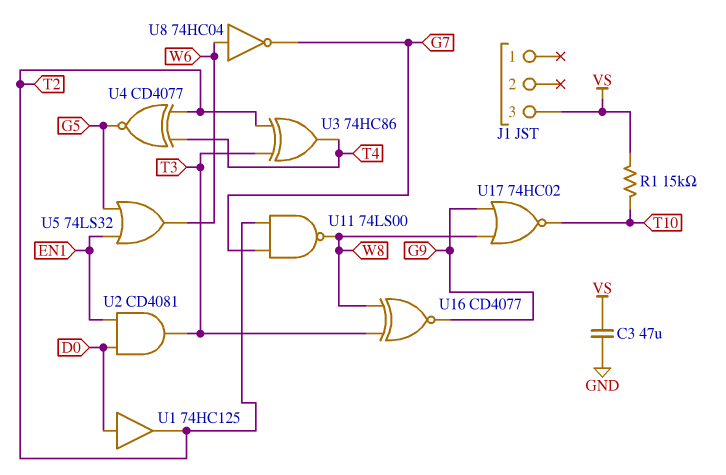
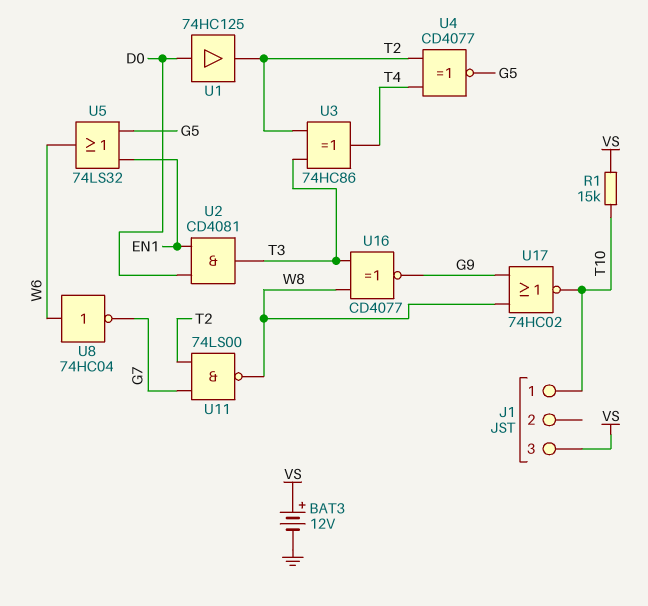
BAT3: none -> 12V (plus VS, minus GND)
C3: 47uF (GND, VS) -> none
J1 pin 1: none -> T10

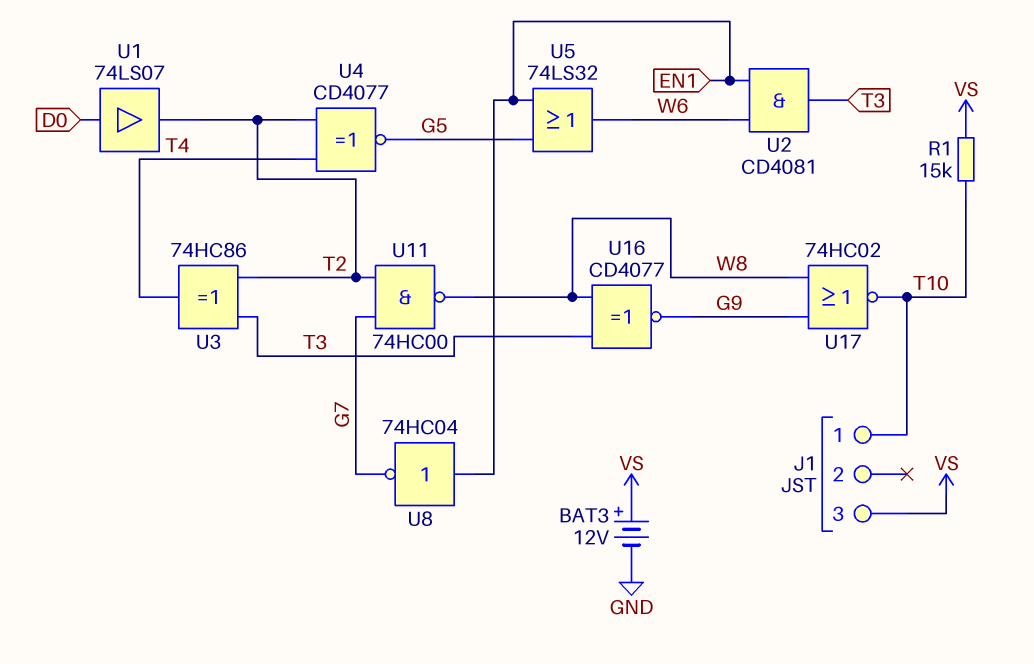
U1: buffer 74HC125 (in D0, out T2) -> buffer 74LS07 (in D0, out T2)
U2: AND CD4081 (in D0, in EN1, out T3) -> AND CD4081 (in EN1, in W6, out T3)
U8: NOT 74HC04 (in W6, out G7) -> NOT 74HC04 (in EN1, out G7)
U11: NAND 74LS00 (in G7, in T2, out W8) -> NAND 74HC00 (in G7, in T2, out W8)

